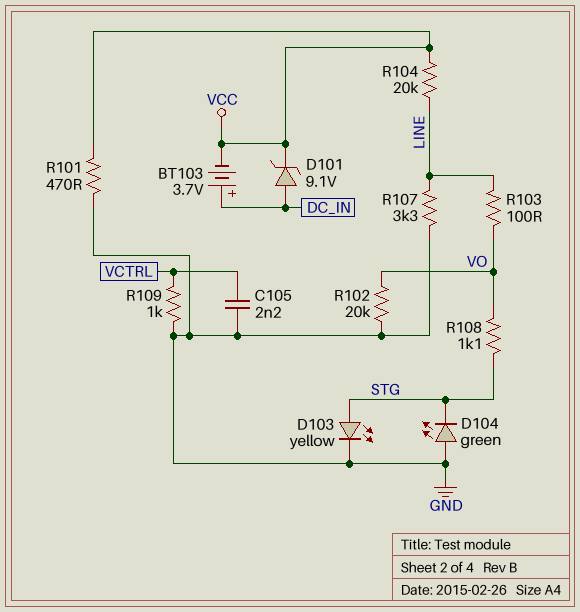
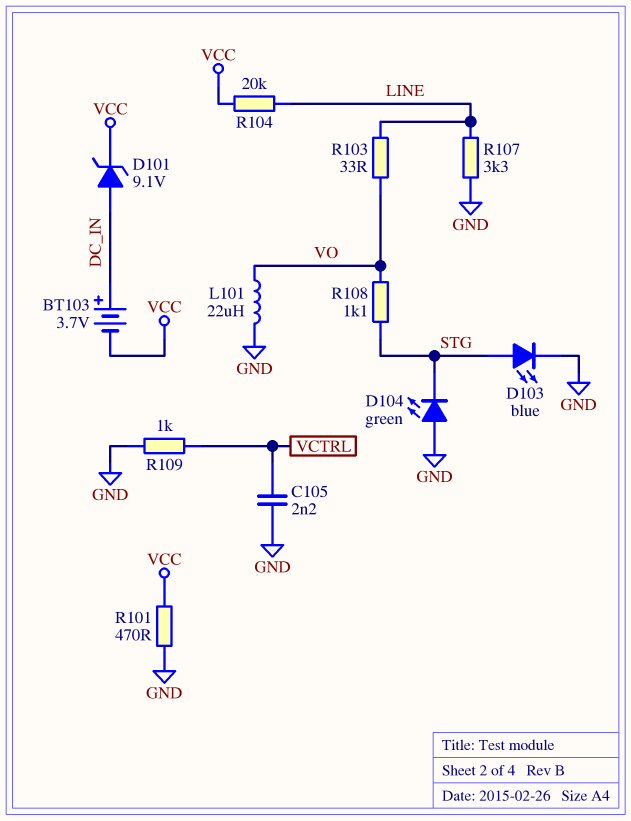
D103: LED yellow (A STG, K GND) -> LED blue (A STG, K GND)
L101: none -> 22uH (GND, VO)
R102: 20k (GND, VO) -> none
R103: 100 (LINE, VO) -> 33 (LINE, VO)

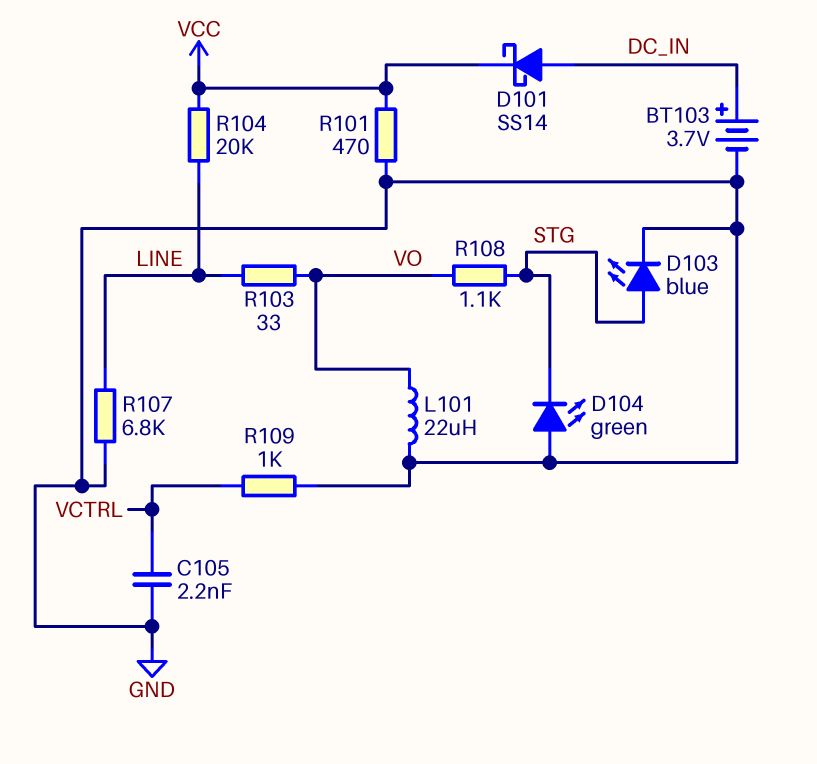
BT103: 3.7V (plus DC_IN, minus VCC) -> 3.7V (plus DC_IN, minus GND)
D101: zener 9.1V (A DC_IN, K VCC) -> schottky SS14 (A DC_IN, K VCC)
R107: 3.3k (GND, LINE) -> 6.8k (GND, LINE)

